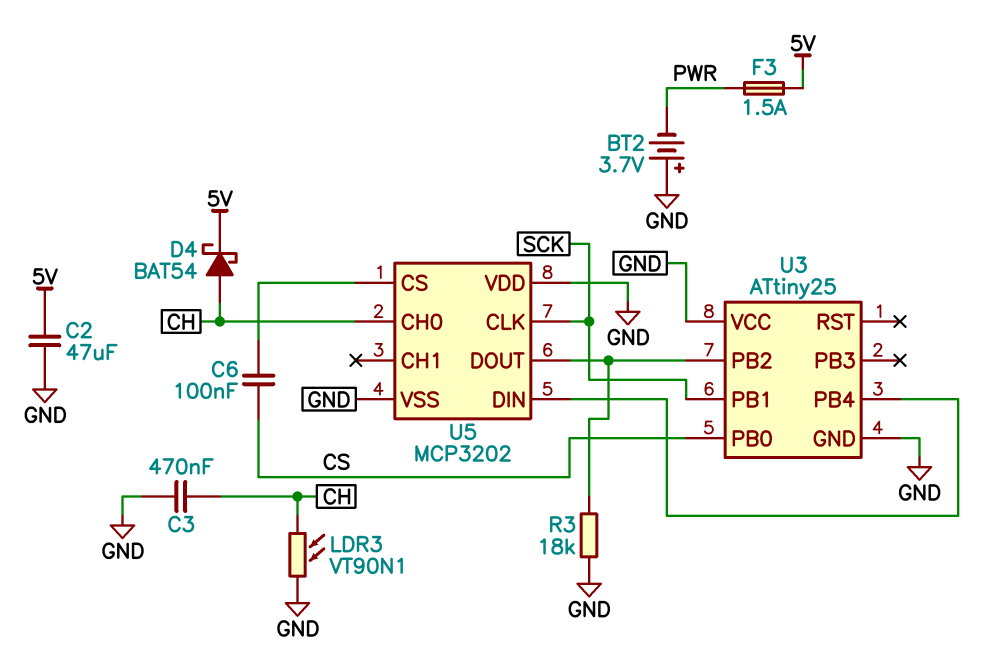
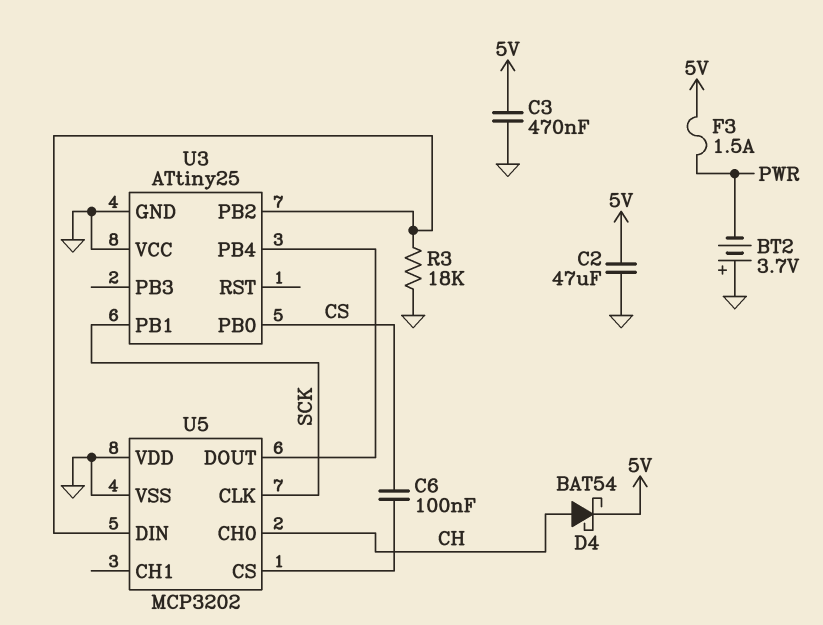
C3: 470nF (CH, GND) -> 470nF (5V, GND)
LDR3: VT90N1 (CH, GND) -> none
U5 pin DIN: U3/PB4 -> U3/PB2
U5 pin DOUT: U3/PB2 -> U3/PB4

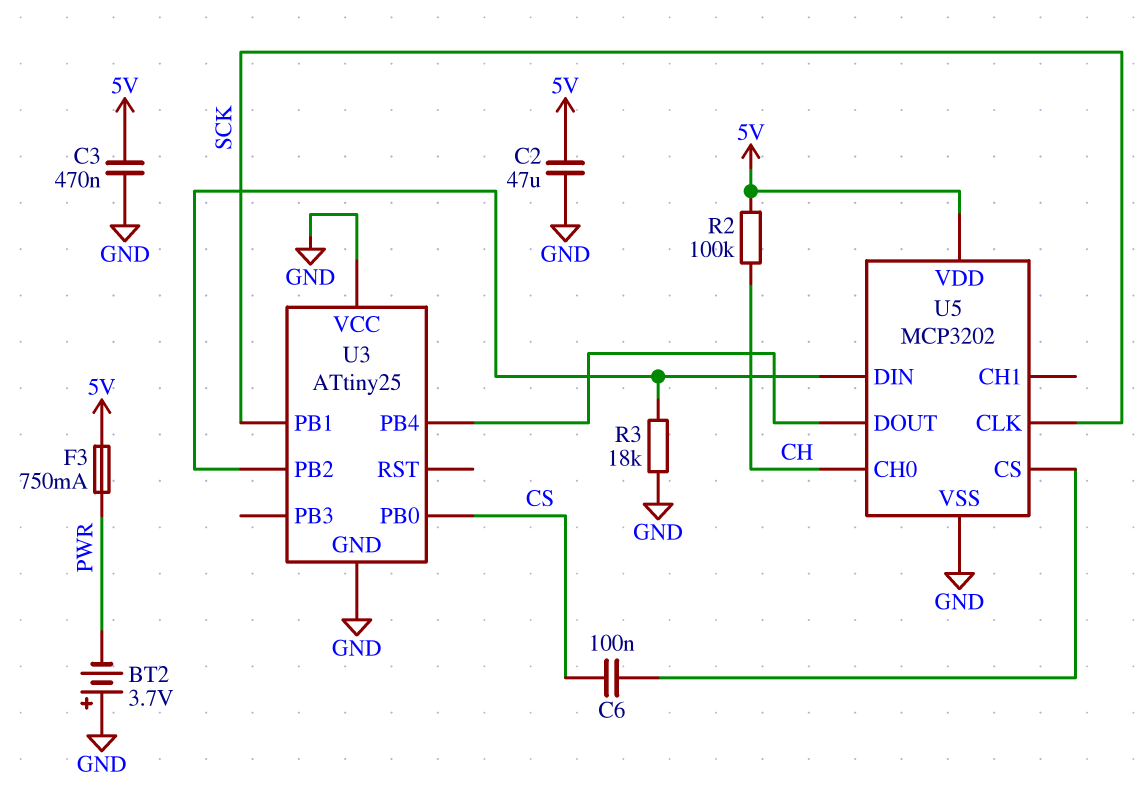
D4: schottky BAT54 (A CH, K 5V) -> none
F3: 1.5A (5V, PWR) -> 750mA (5V, PWR)
R2: none -> 100k (5V, CH)
U5 pin VDD: GND -> 5V

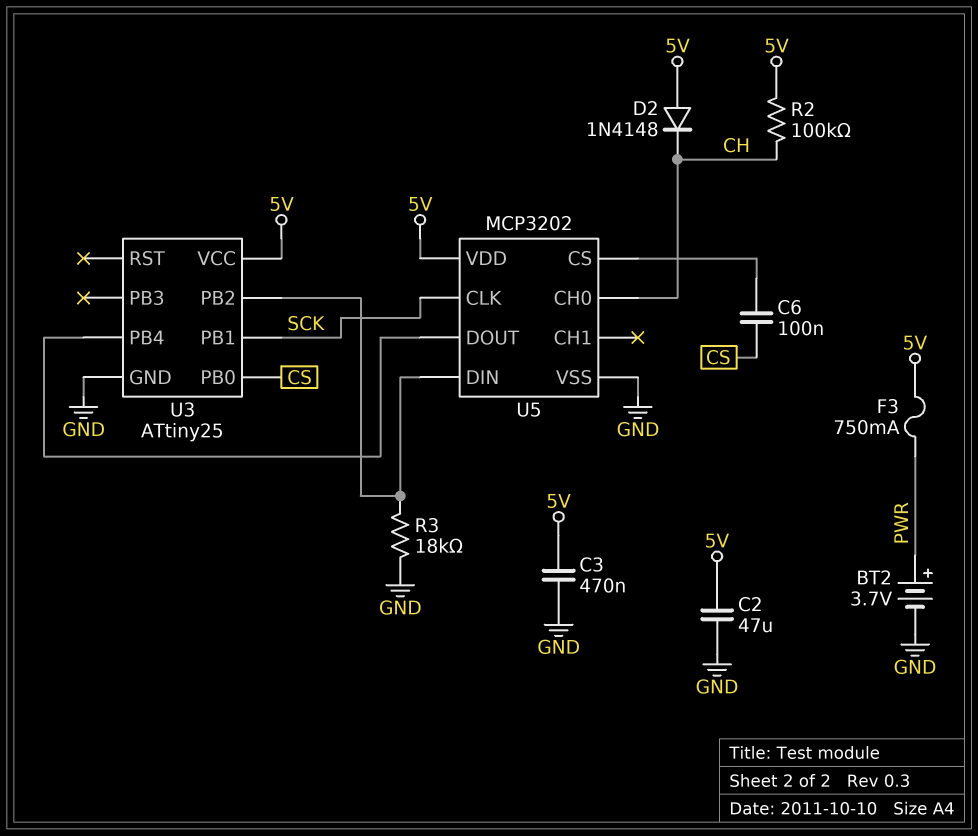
BT2: 3.7V (plus GND, minus PWR) -> 3.7V (plus PWR, minus GND)
D2: none -> diode 1N4148 (A 5V, K CH)
U3 pin VCC: GND -> 5V

